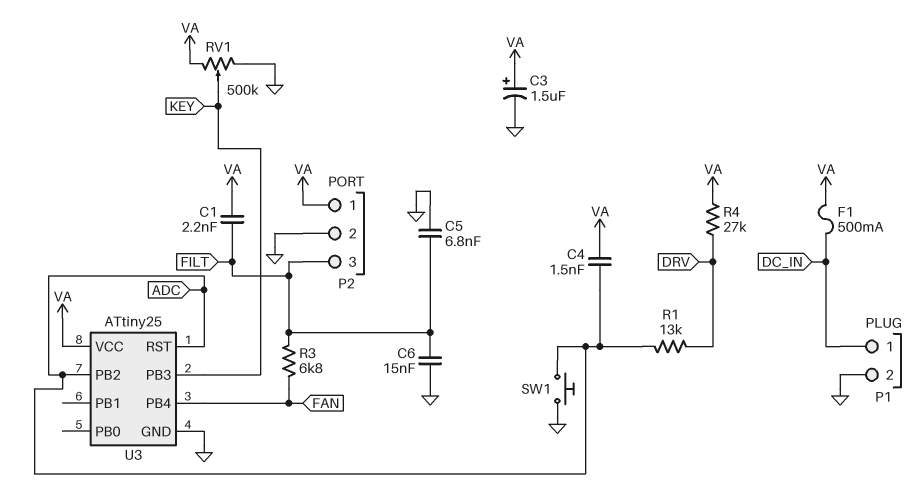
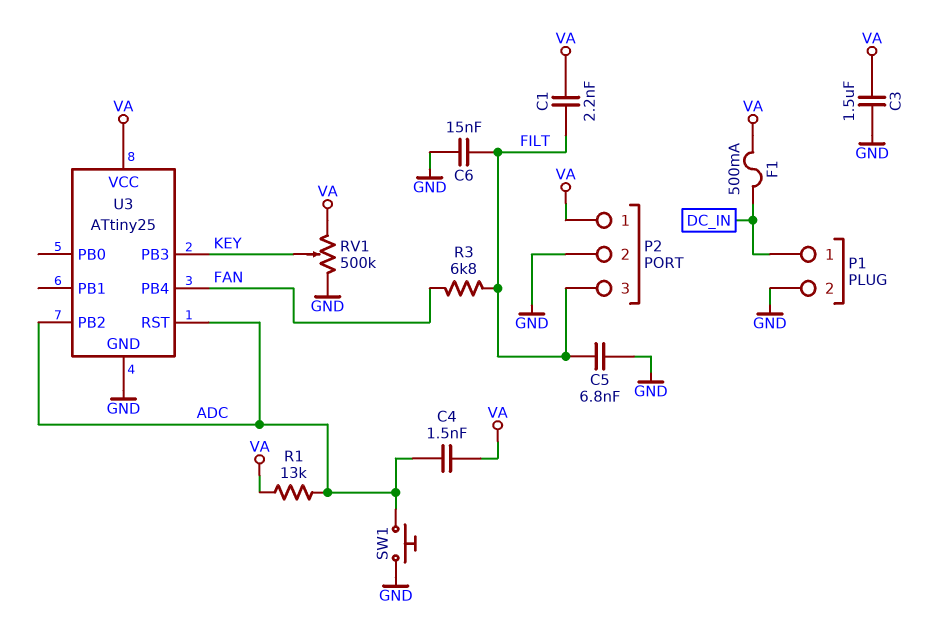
C3: 1.5uF (plus VA, minus GND) -> 1.5uF (GND, VA)
R1: 13k (ADC, DRV) -> 13k (ADC, VA)
R4: 27k (DRV, VA) -> none

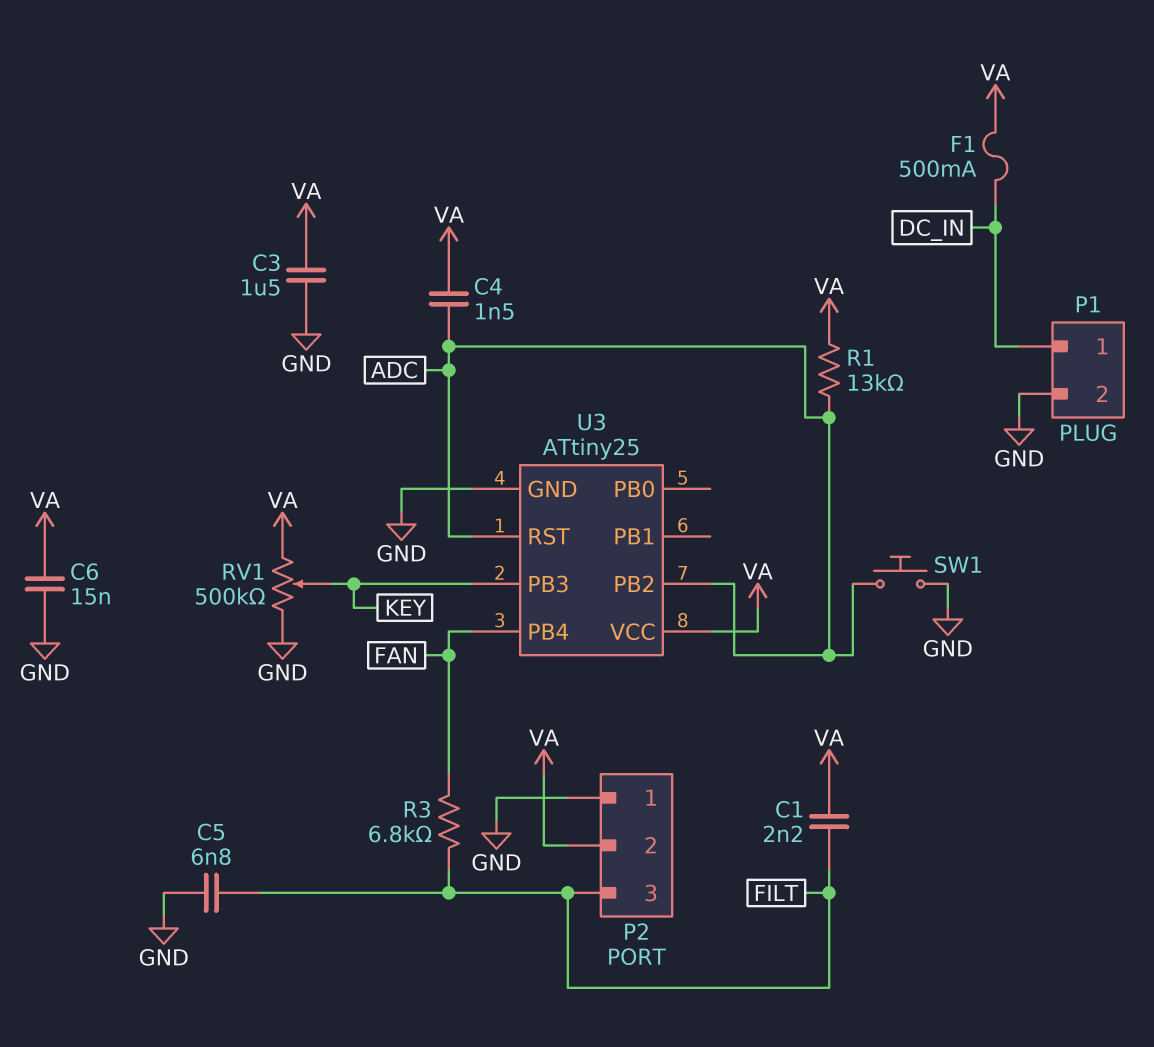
C6: 15nF (FILT, GND) -> 15nF (GND, VA)
P2 pin 1: VA -> GND
P2 pin 2: GND -> VA

